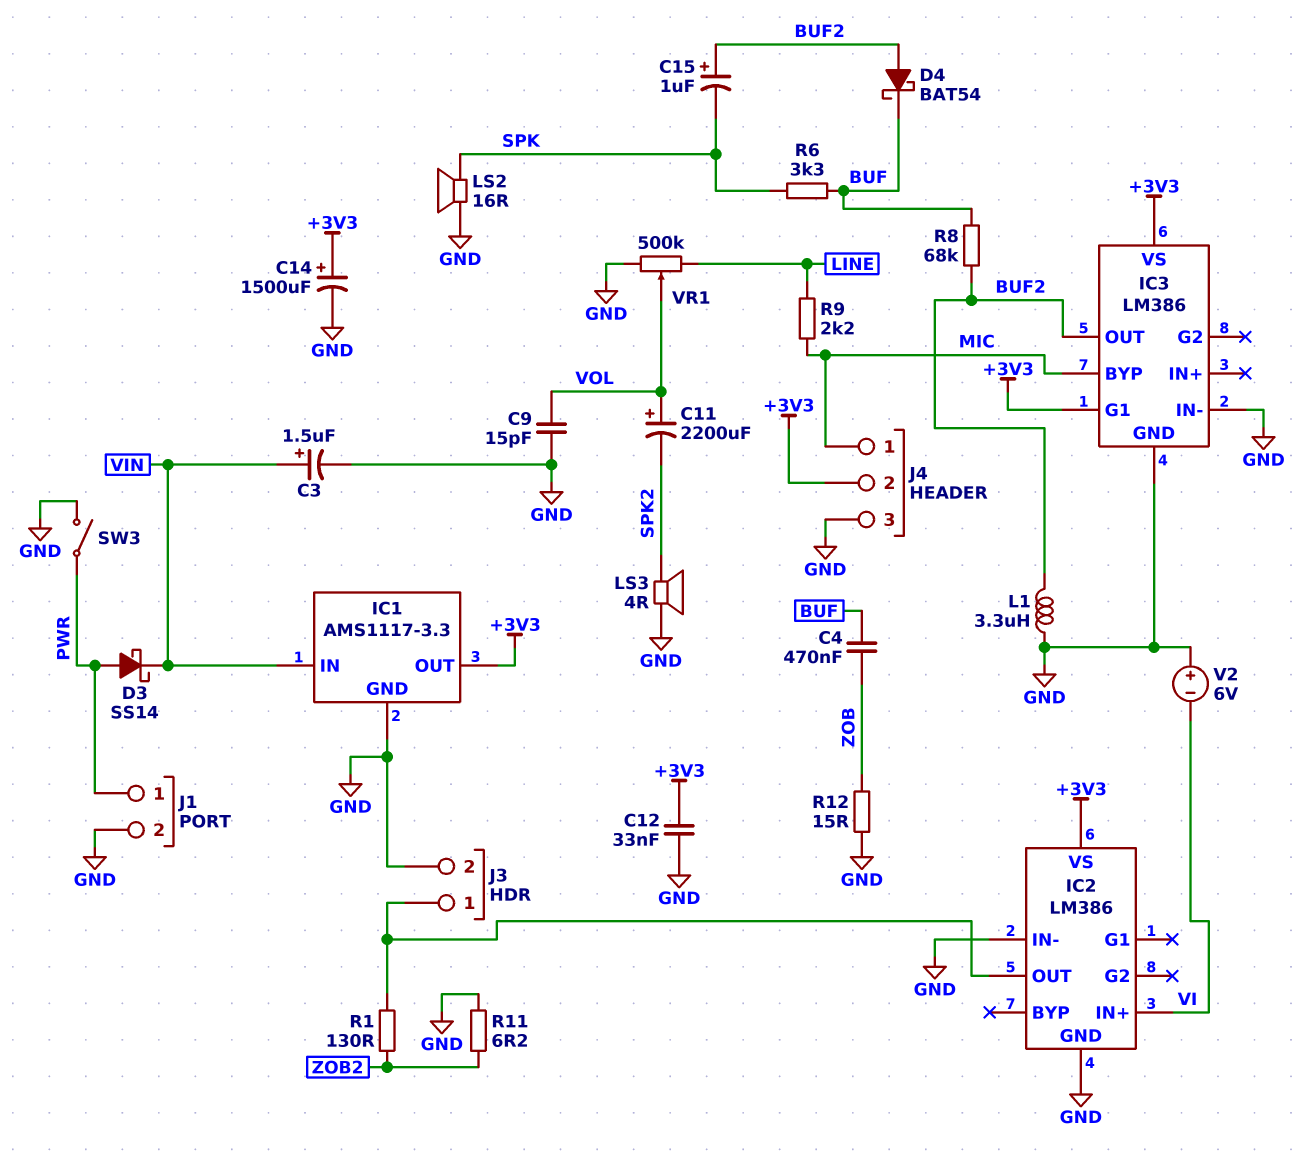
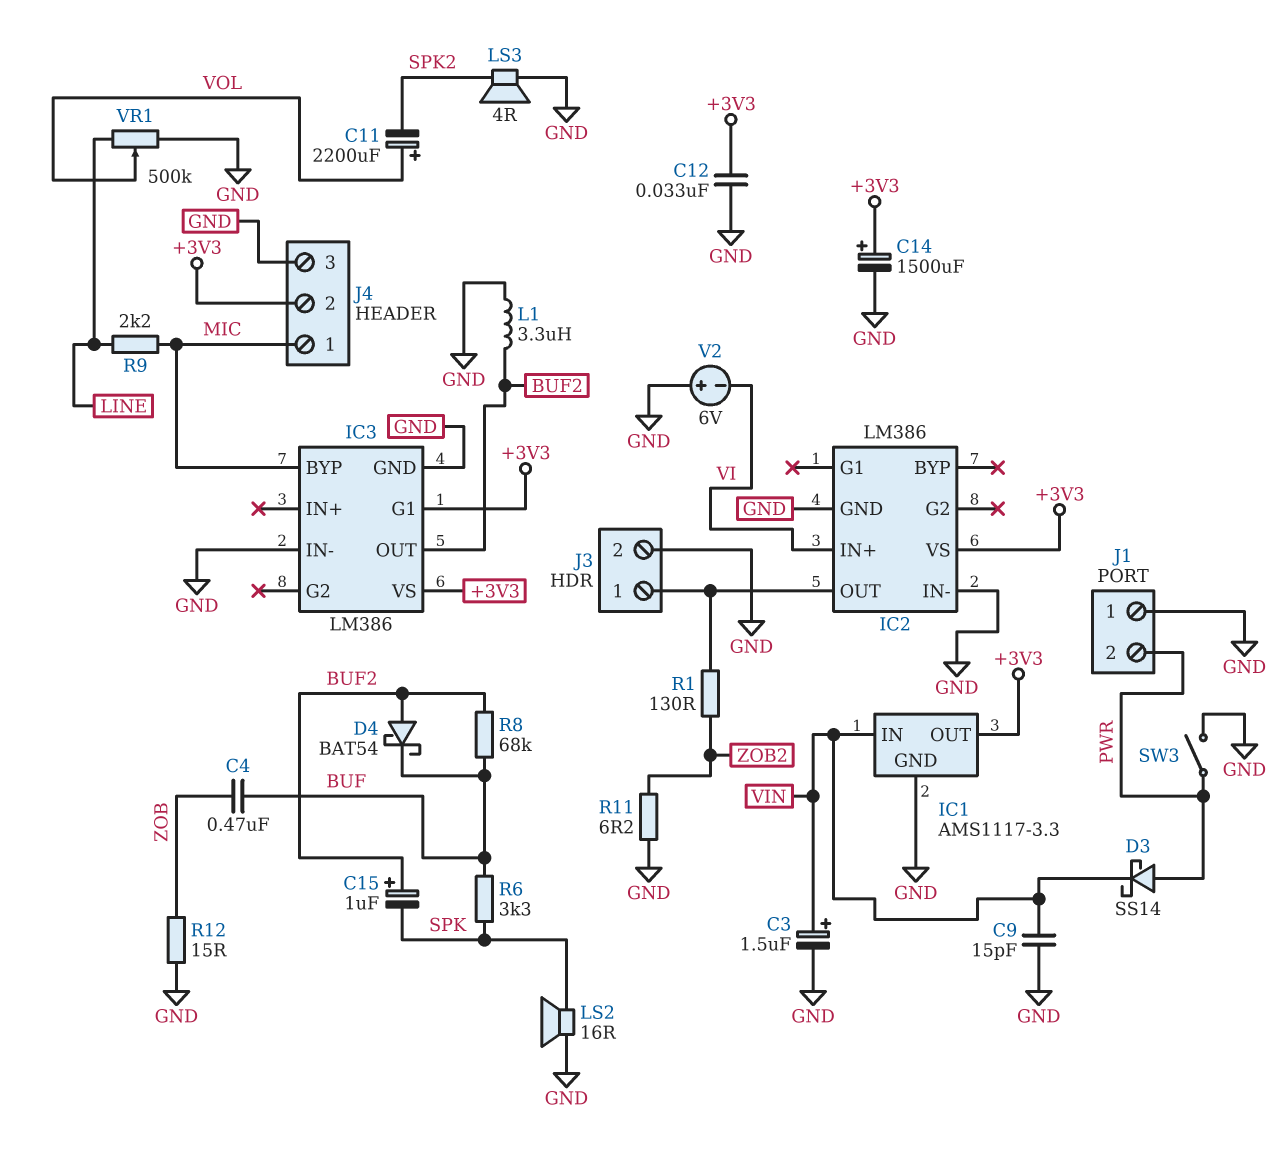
C9: 15pF (GND, VOL) -> 15pF (GND, VIN)
J1 pin 1: PWR -> GND
J1 pin 2: GND -> PWR

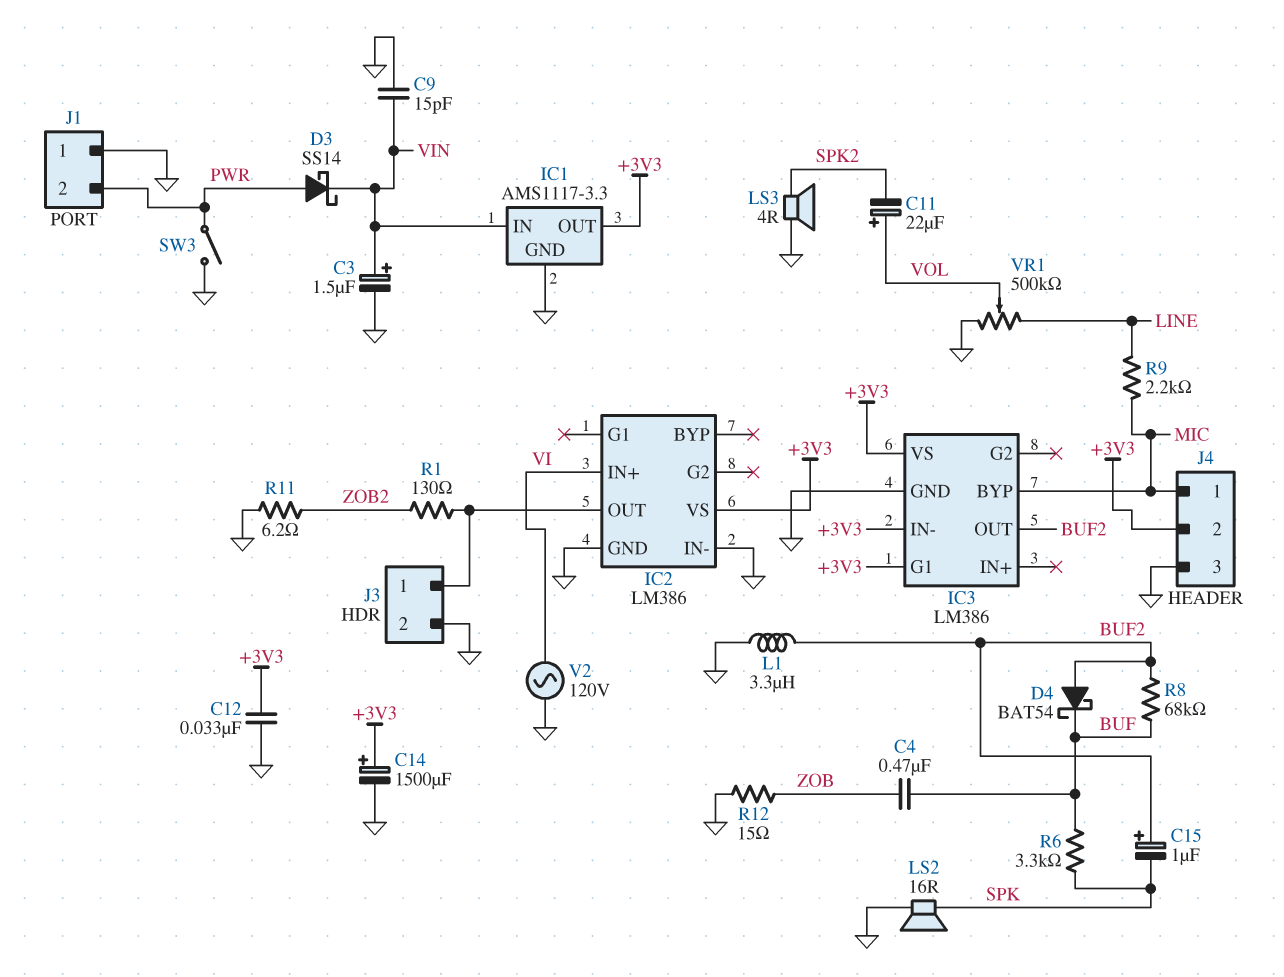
C11: 2200uF (plus VOL, minus SPK2) -> 22uF (plus VOL, minus SPK2)
IC3 pin IN-: GND -> +3V3
V2: 6V (plus GND, minus VI) -> AC 120V (GND, VI)

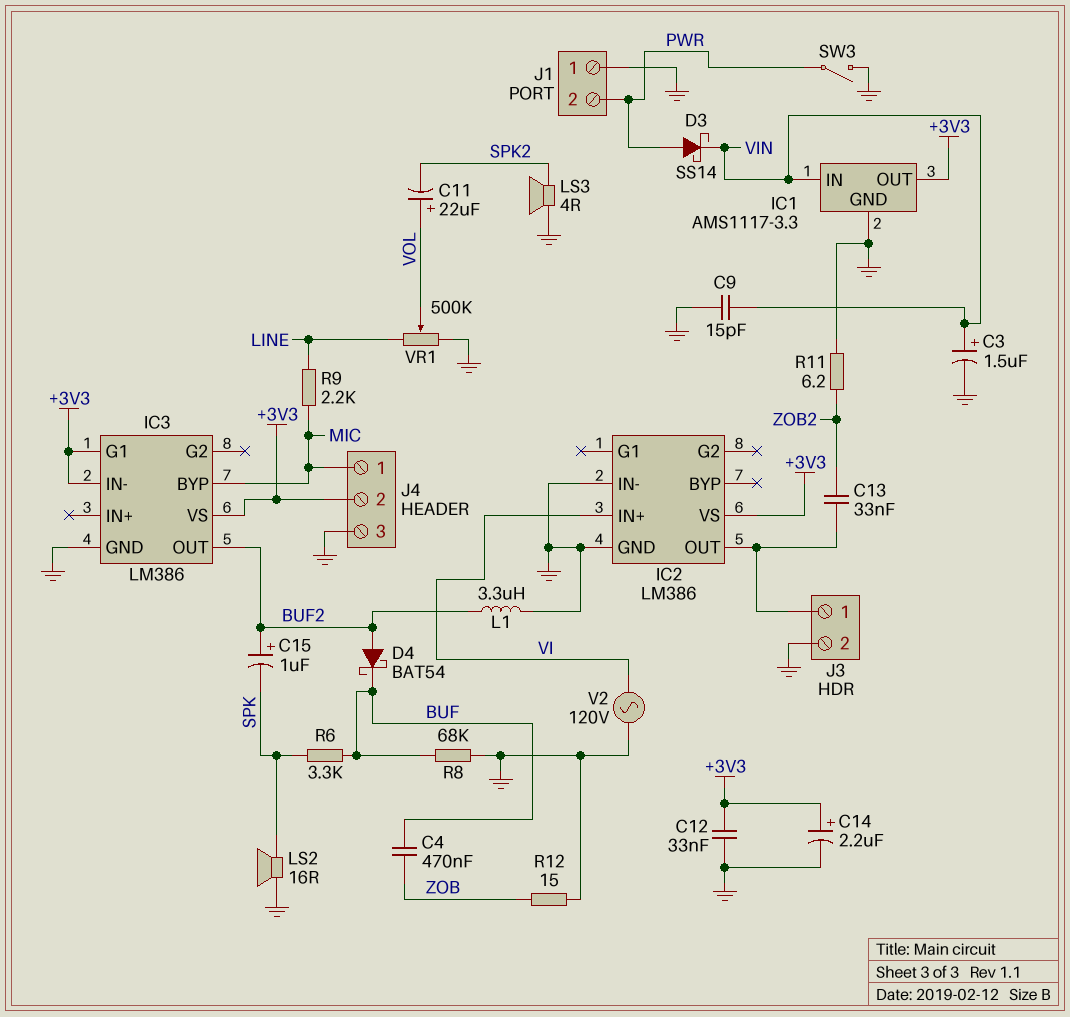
C13: none -> 33nF (IC2/OUT, ZOB2)
C14: 1500uF (plus +3V3, minus GND) -> 2.2uF (plus +3V3, minus GND)
R1: 130 (IC2/OUT, ZOB2) -> none
R8: 68k (BUF, BUF2) -> 68k (BUF, GND)

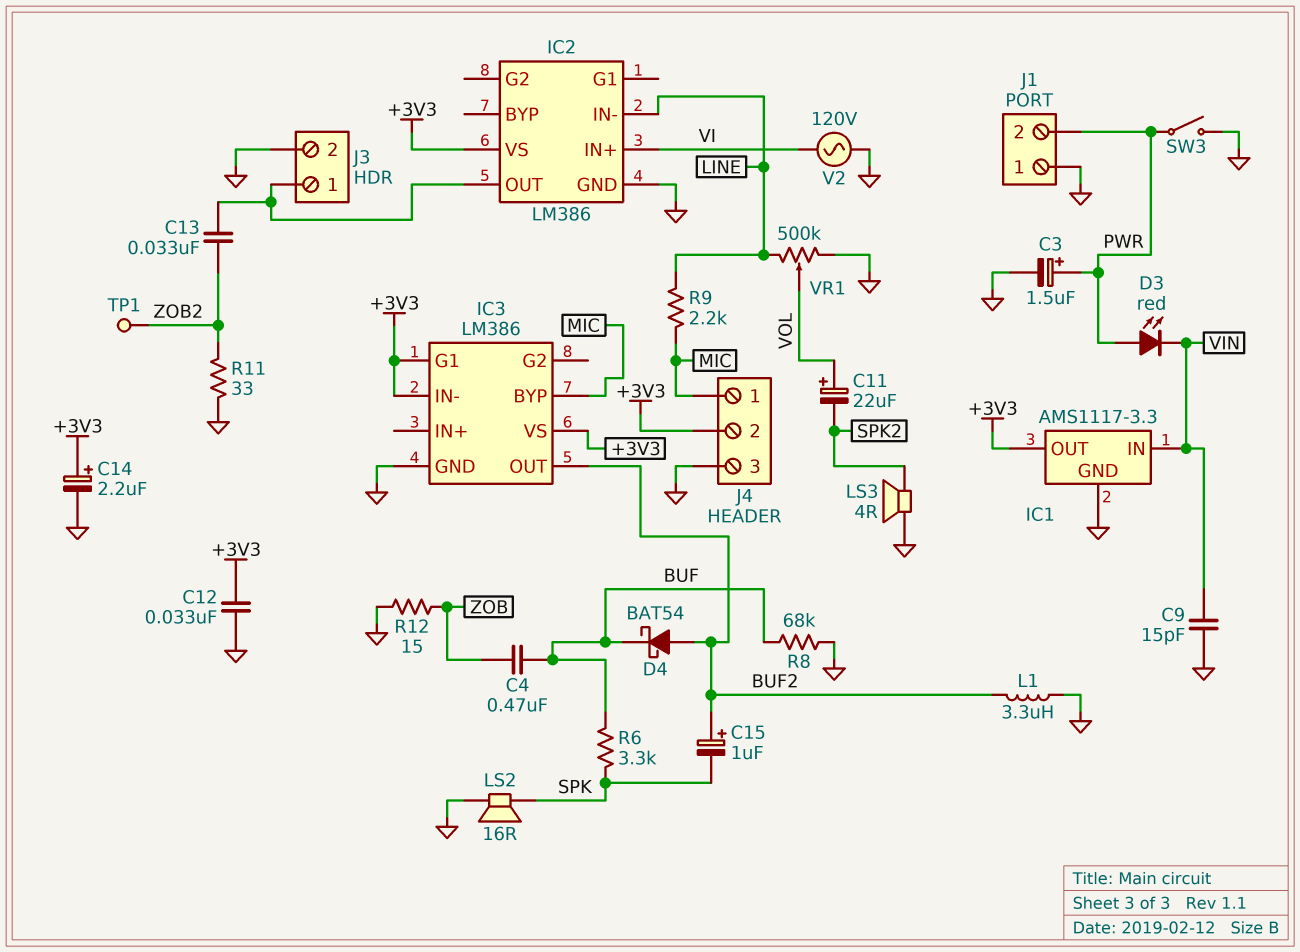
C3: 1.5uF (plus VIN, minus GND) -> 1.5uF (plus PWR, minus GND)
D3: schottky SS14 (A PWR, K VIN) -> LED red (A PWR, K VIN)
IC2 pin IN-: GND -> LINE
R11: 6.2 (GND, ZOB2) -> 33 (GND, ZOB2)
TP1: none -> test point (ZOB2)

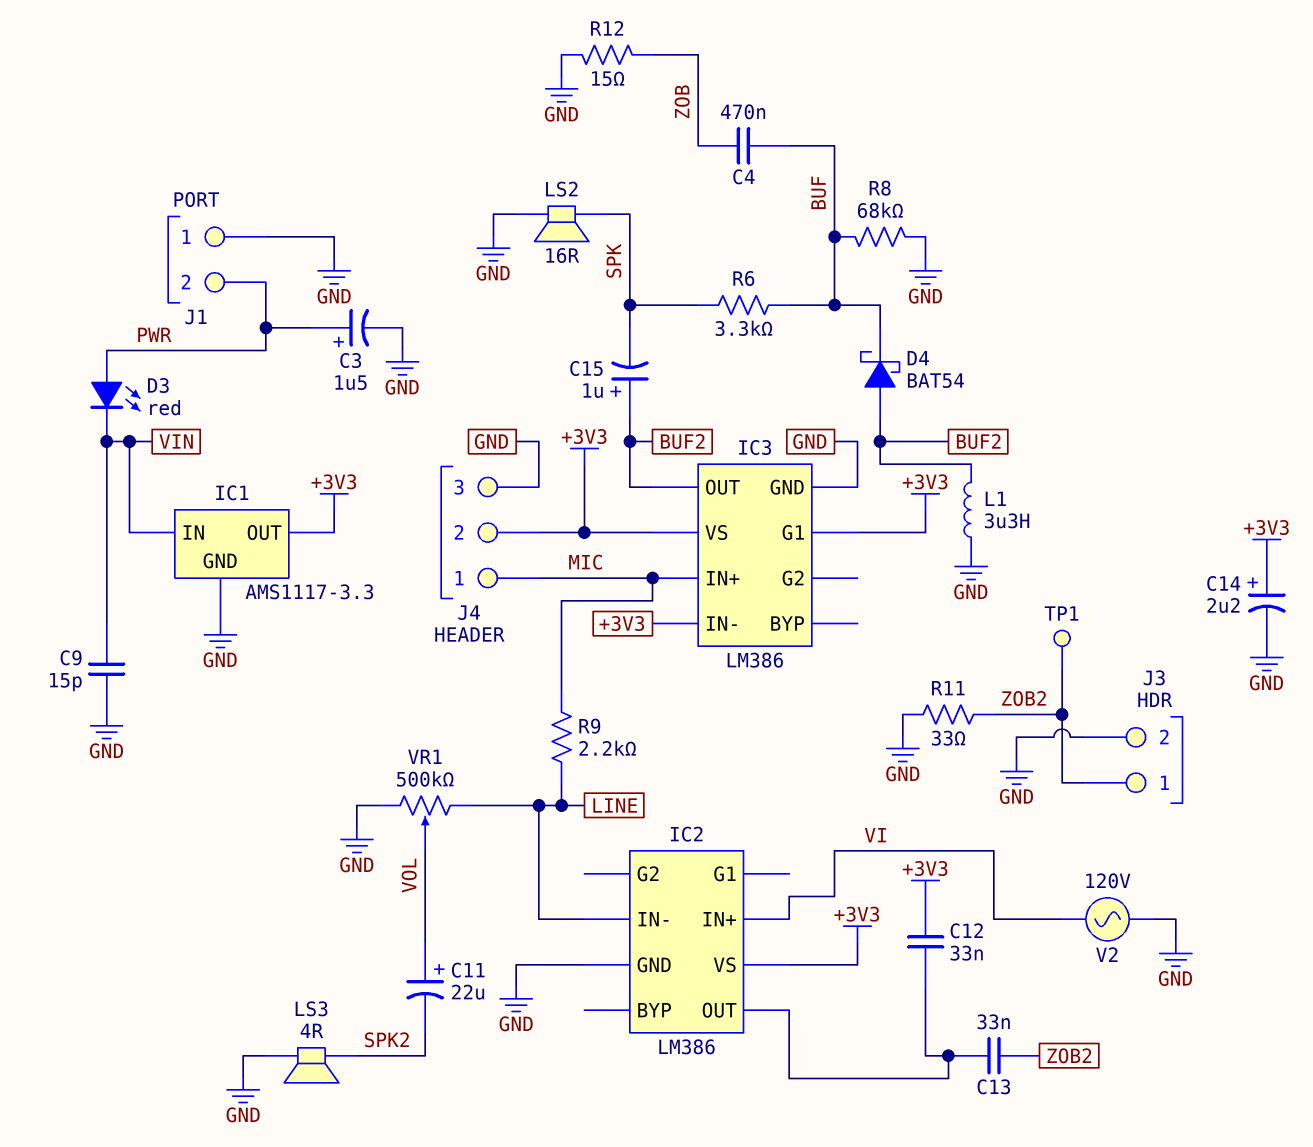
C12: 33nF (+3V3, GND) -> 33nF (+3V3, IC2/OUT)
IC3 pin BYP: MIC -> none
IC3 pin IN+: none -> MIC
J3 pin 1: IC2/OUT -> ZOB2
SW3: switch (GND, PWR) -> none

